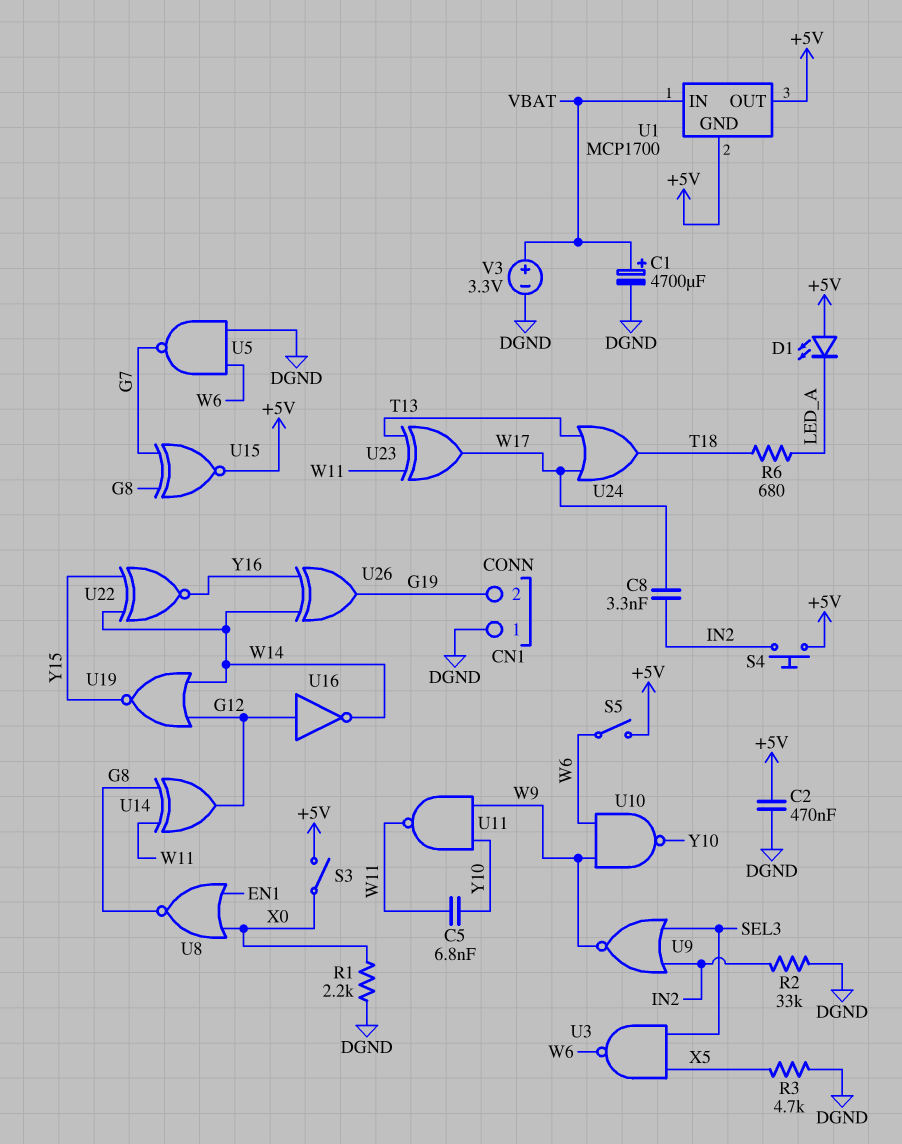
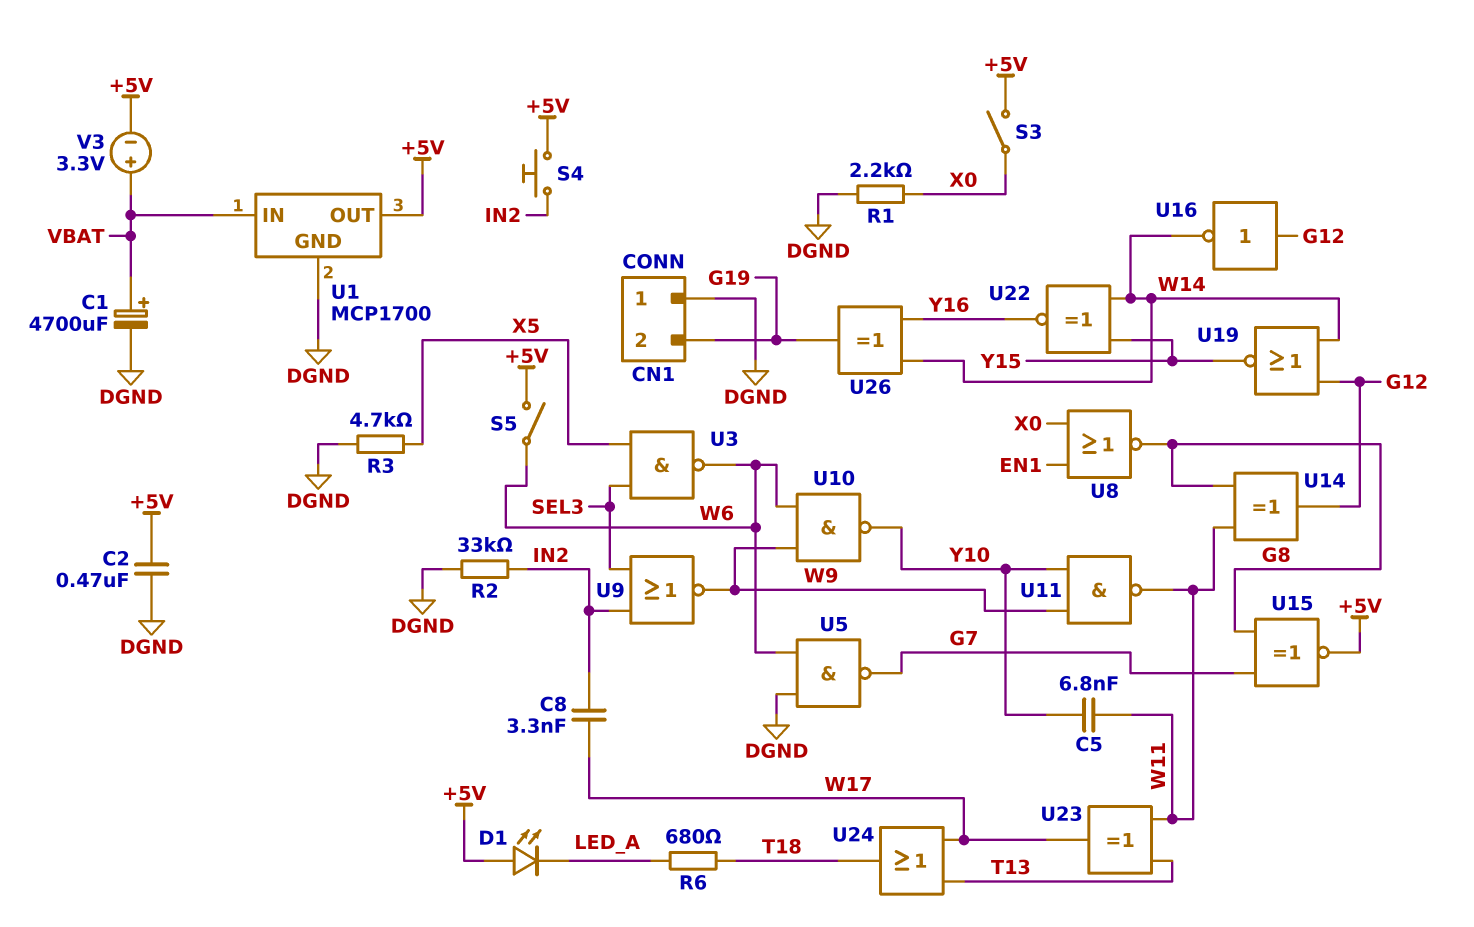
U1 pin GND: +5V -> DGND
V3: 3.3V (plus VBAT, minus DGND) -> 3.3V (plus VBAT, minus +5V)

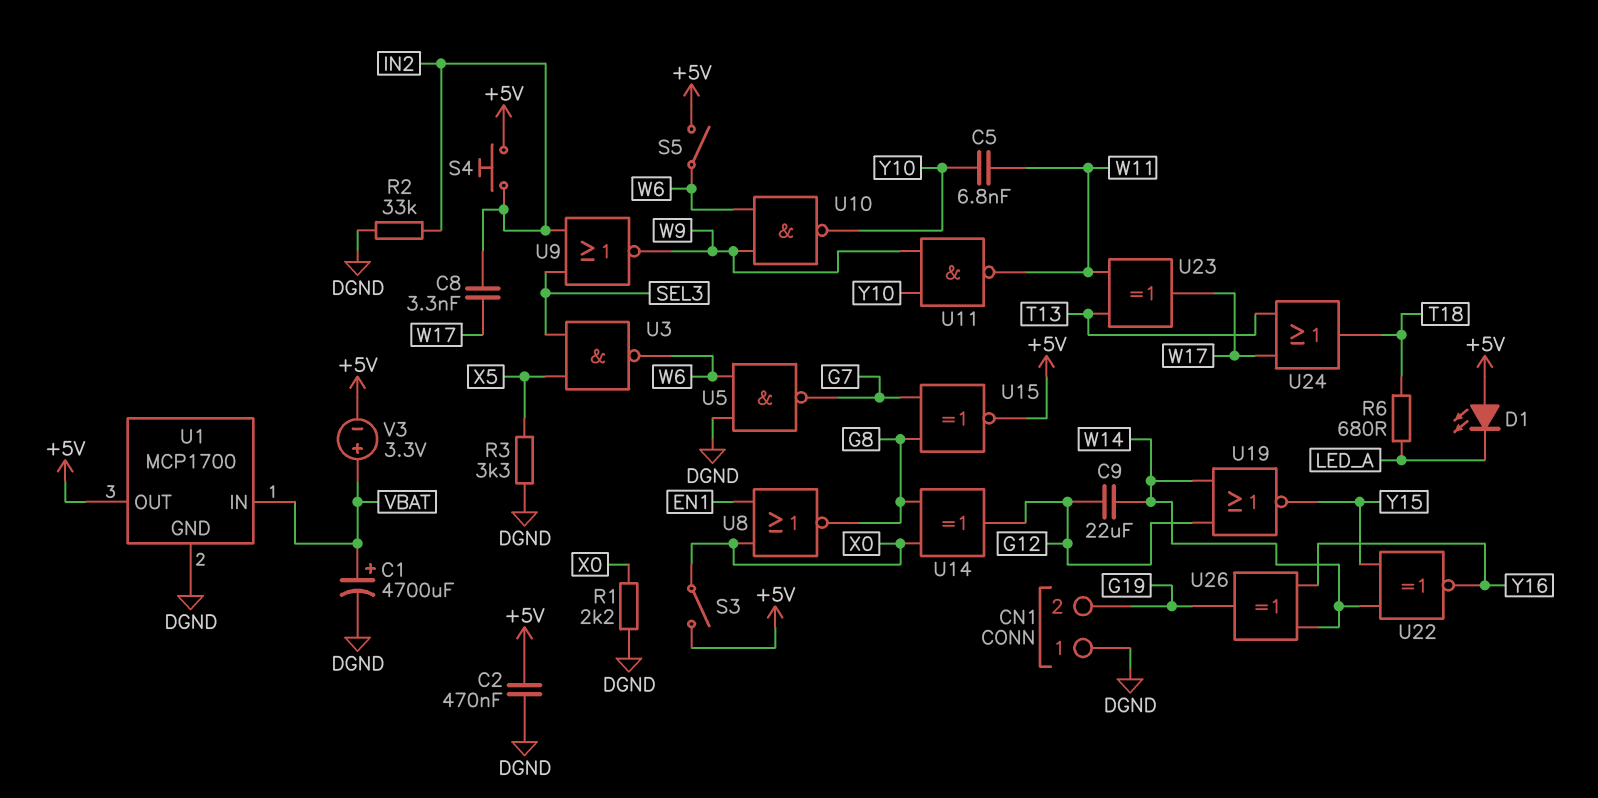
C9: none -> 22uF (G12, W14)
R3: 4.7k (DGND, X5) -> 3.3k (DGND, X5)
U14: XOR (in G8, in W11, out G12) -> XOR (in G8, in X0, out G12)
U16: NOT (in G12, out W14) -> none

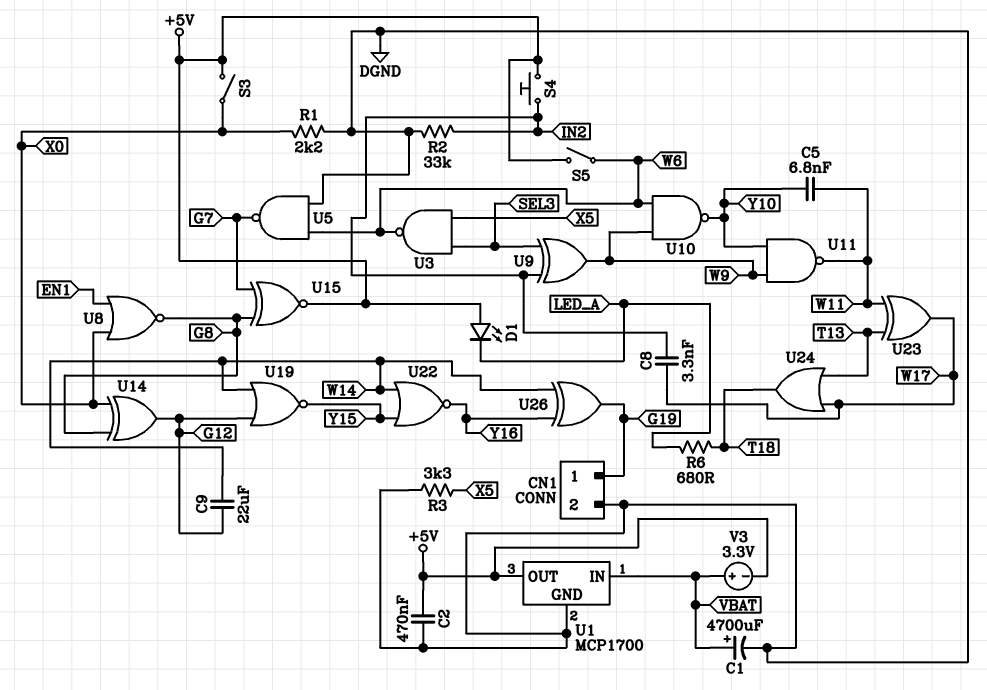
CN1 pin 1: DGND -> G19
CN1 pin 2: G19 -> DGND
U9: NOR (in IN2, in SEL3, out W9) -> XOR (in IN2, in SEL3, out W9)
U22: XNOR (in W14, in Y15, out Y16) -> NOR (in W14, in Y15, out Y16)

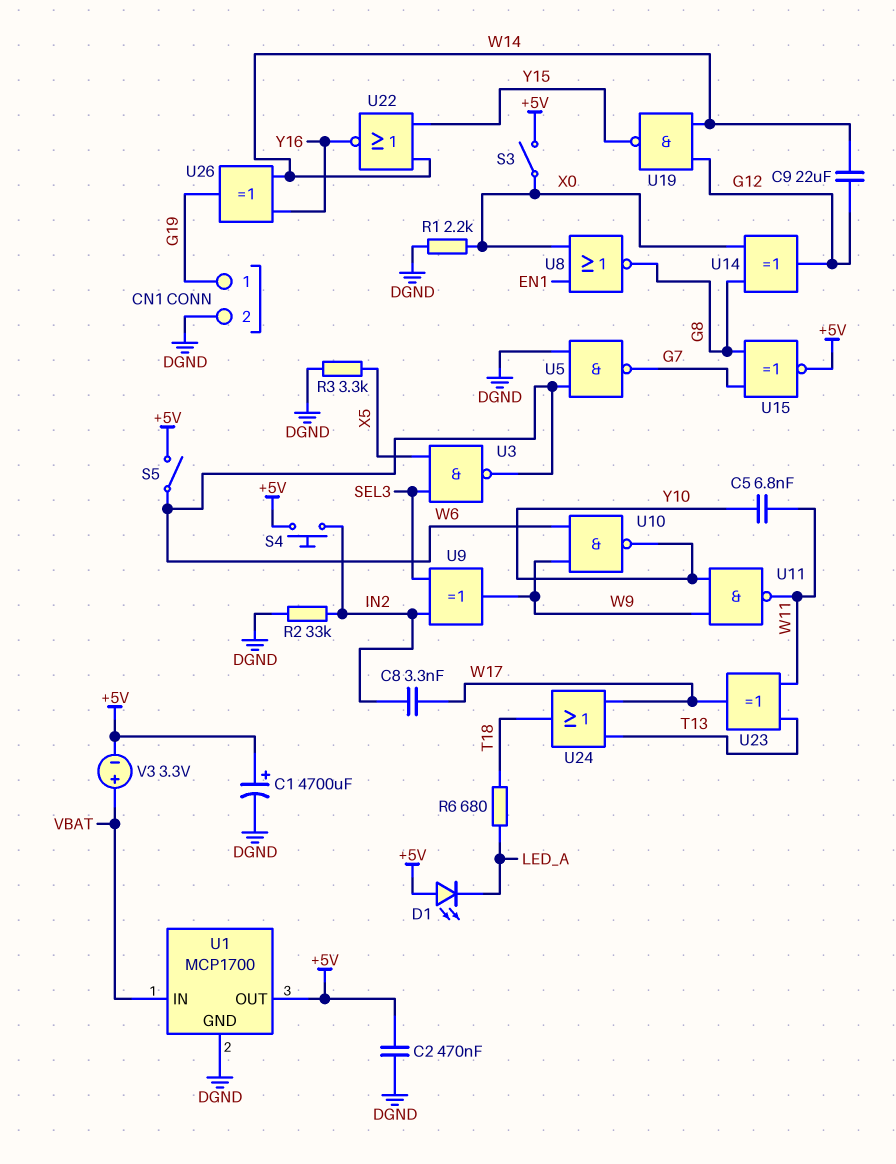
C1: 4700uF (plus VBAT, minus DGND) -> 4700uF (plus +5V, minus DGND)
U19: NOR (in G12, in W14, out Y15) -> NAND (in G12, in W14, out Y15)

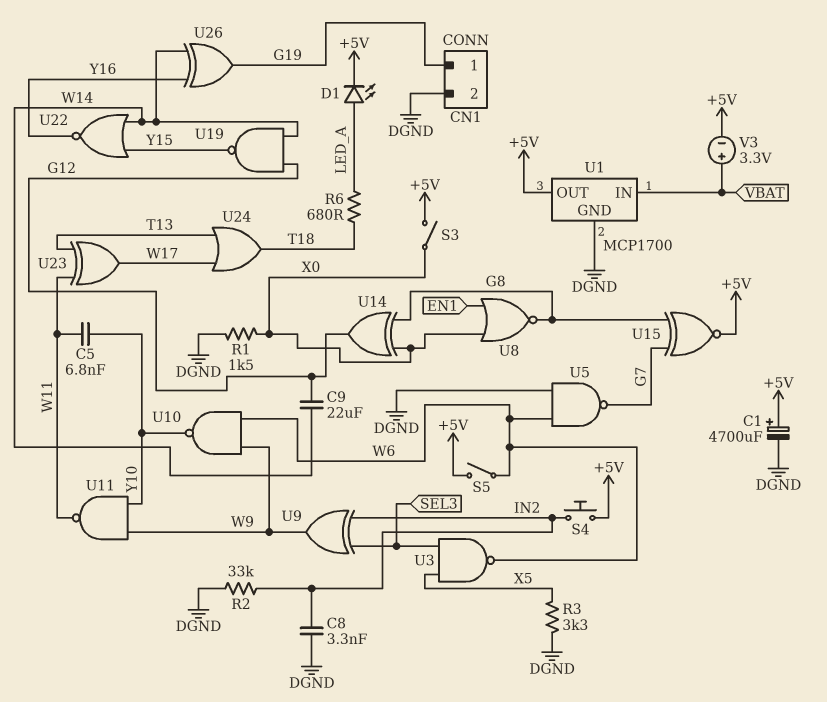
C2: 470nF (+5V, DGND) -> none
C8: 3.3nF (IN2, W17) -> 3.3nF (DGND, IN2)
D1: LED (A +5V, K LED_A) -> LED (A LED_A, K +5V)
R1: 2.2k (DGND, X0) -> 1.5k (DGND, X0)

